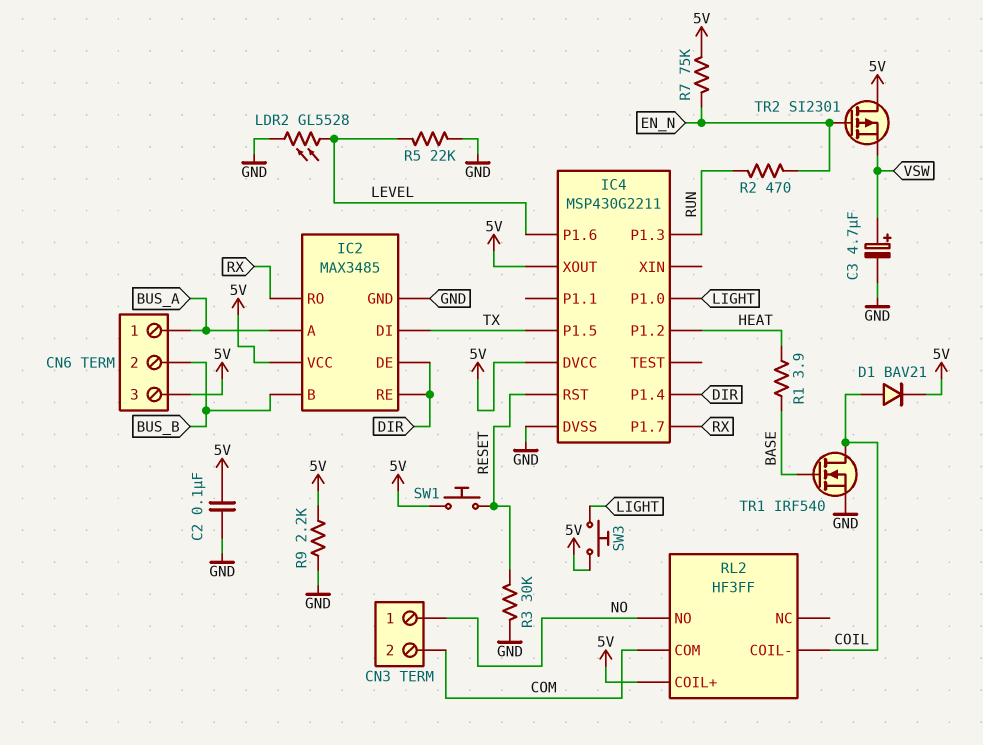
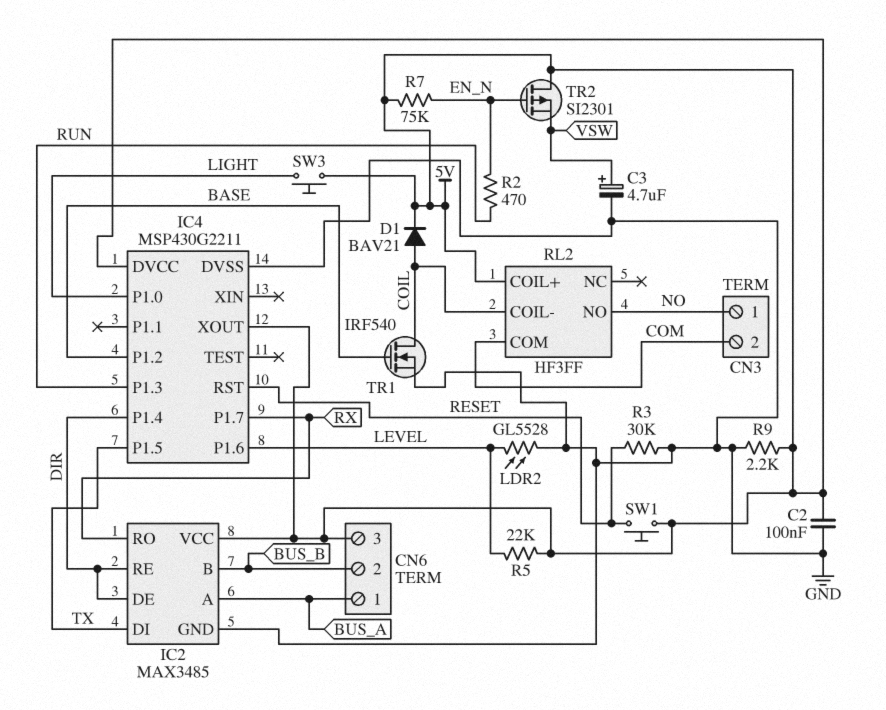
IC4 pin P1.2: HEAT -> BASE
R1: 3.9 (BASE, HEAT) -> none
R5: 22k (GND, LEVEL) -> 22k (5V, LEVEL)

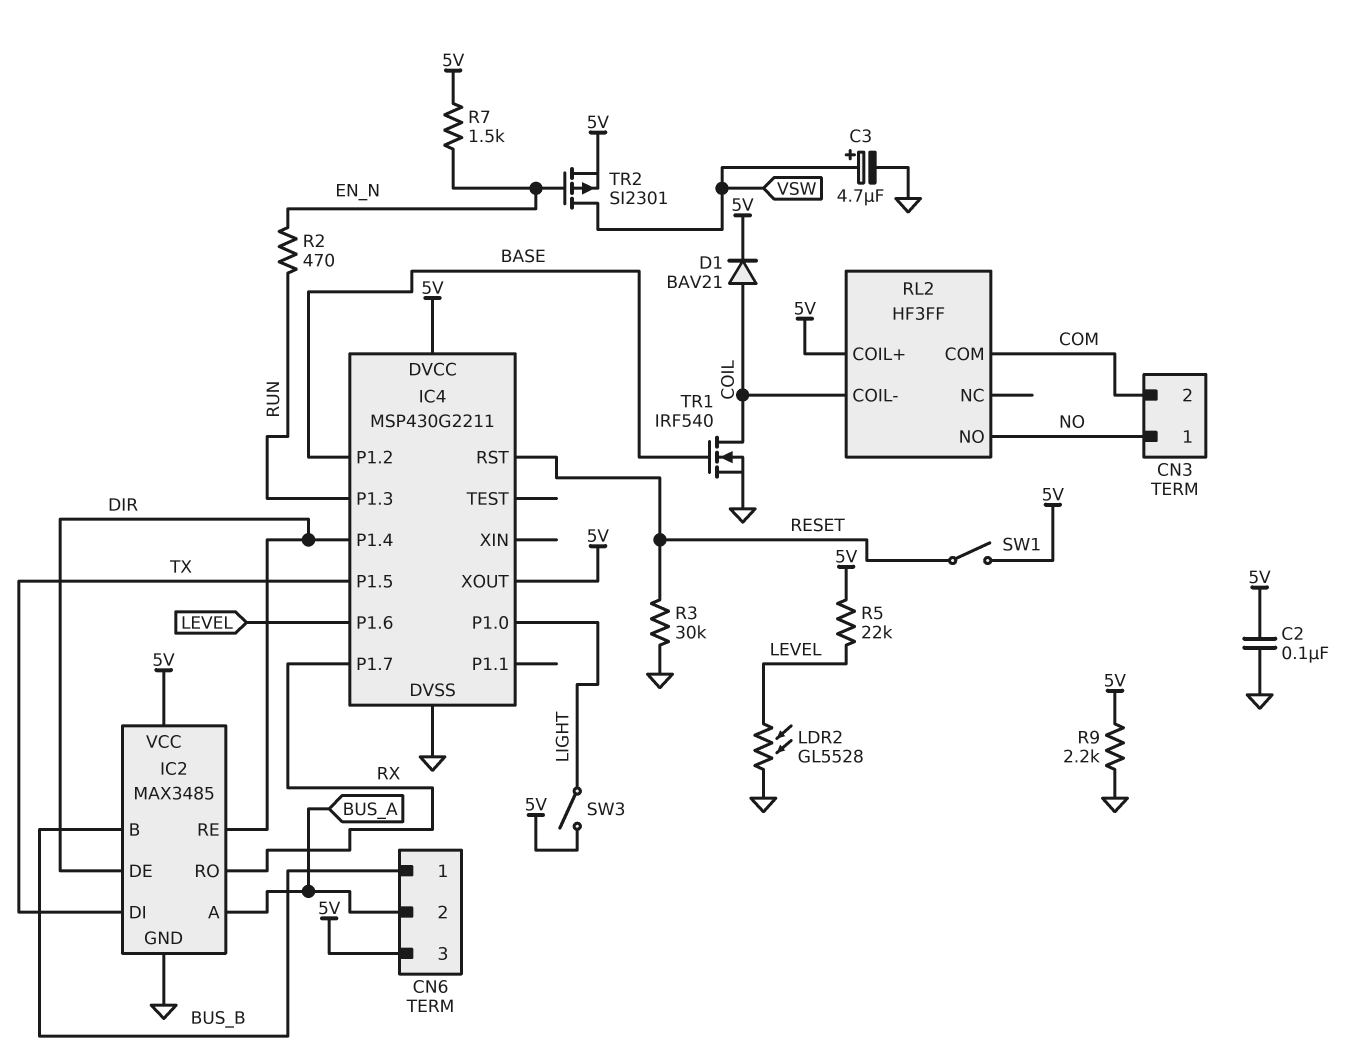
CN6 pin 1: BUS_A -> BUS_B
CN6 pin 2: BUS_B -> BUS_A
R7: 75k (5V, EN_N) -> 1.5k (5V, EN_N)
SW1: button (5V, RESET) -> switch (5V, RESET)
SW3: button (5V, LIGHT) -> switch (5V, LIGHT)
TR2: PMOS SI2301 (G EN_N, D 5V, S VSW) -> PMOS SI2301 (G EN_N, D VSW, S 5V)

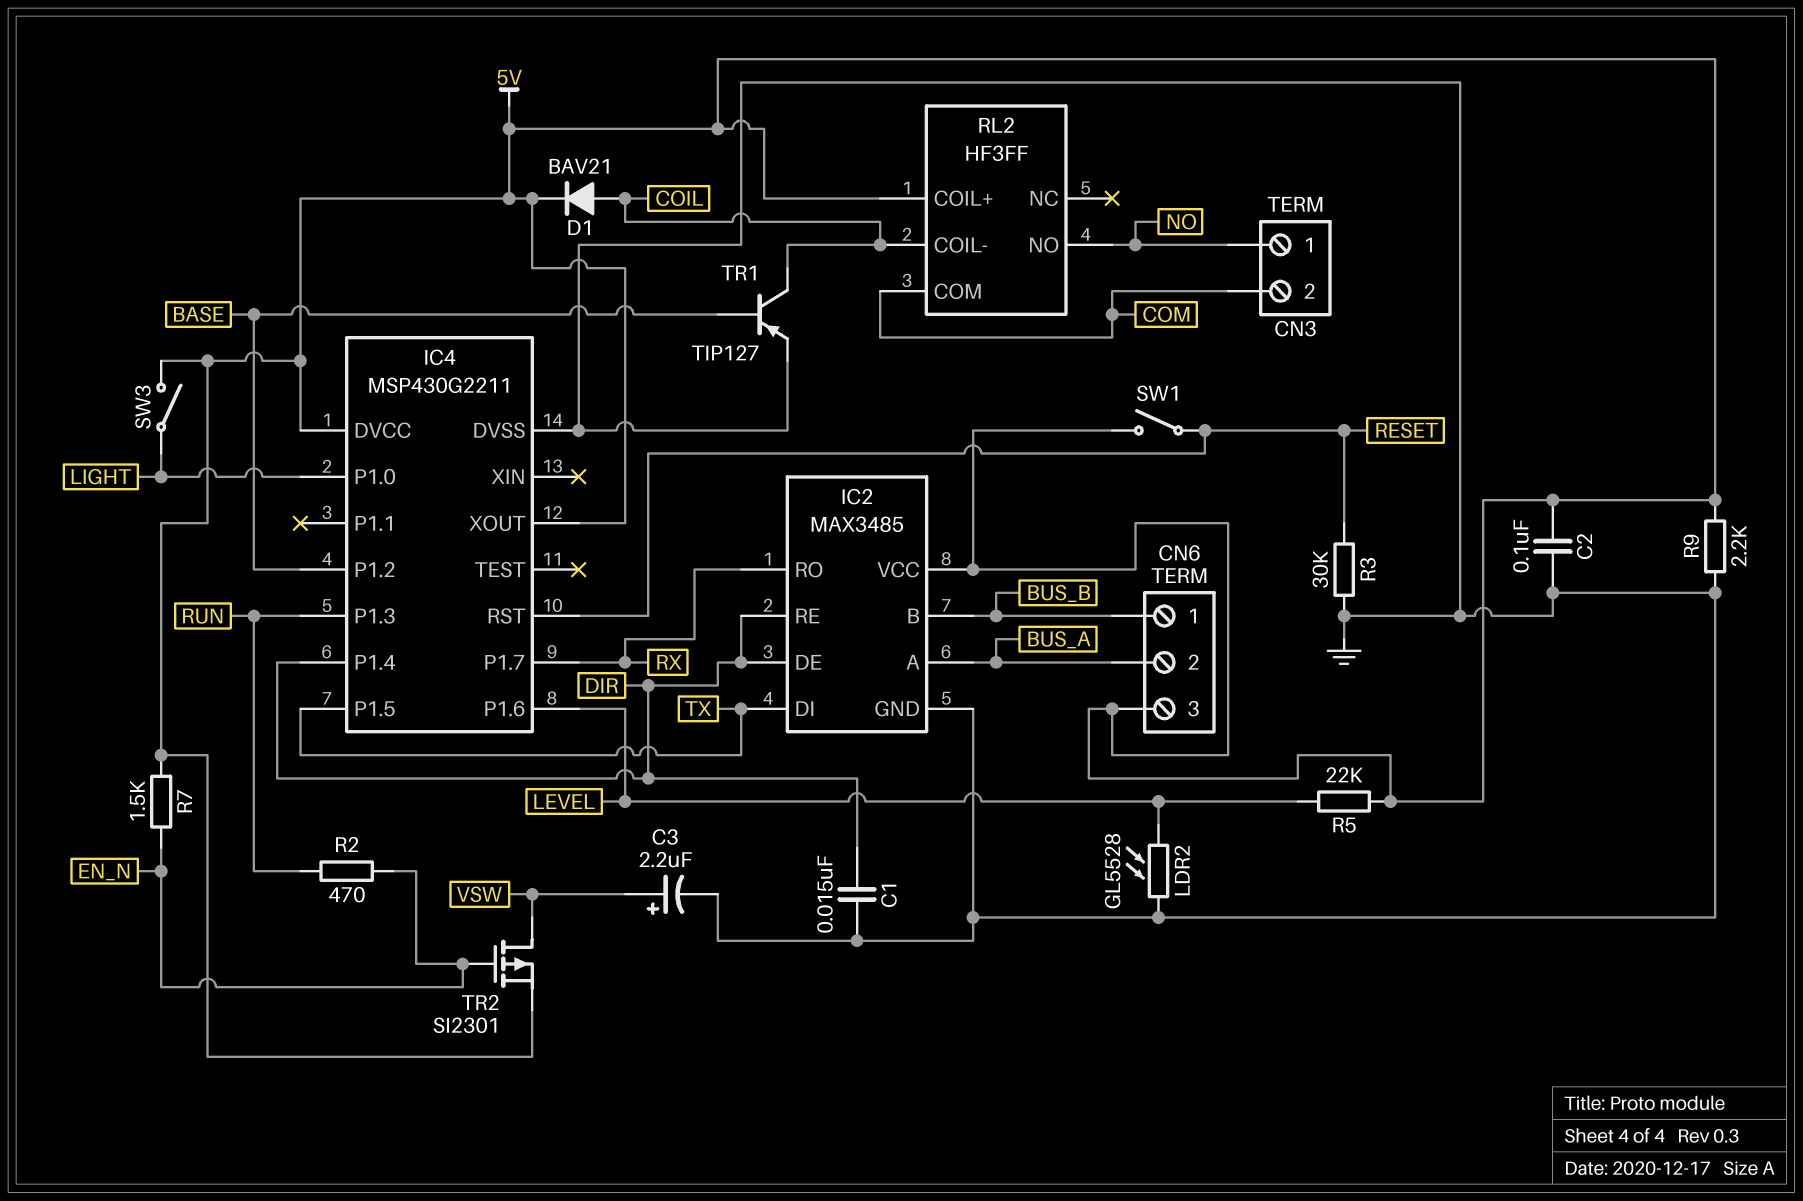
C1: none -> 15nF (DIR, GND)
C3: 4.7uF (plus VSW, minus GND) -> 2.2uF (plus VSW, minus GND)
TR1: NMOS IRF540 (G BASE, D COIL, S GND) -> PNP TIP127 (B BASE, C COIL, E GND)

